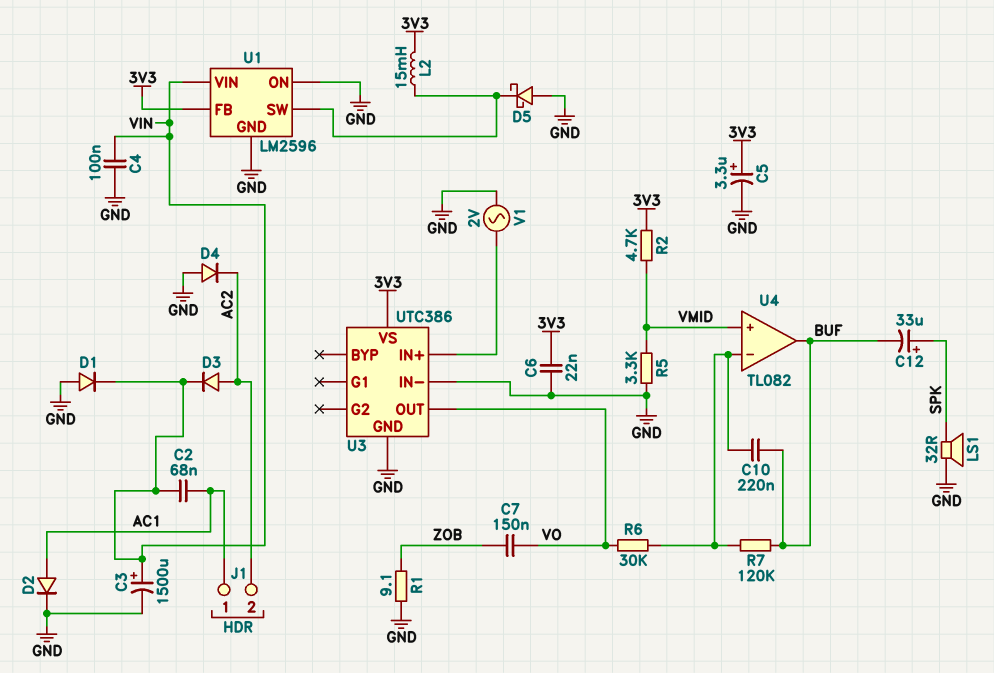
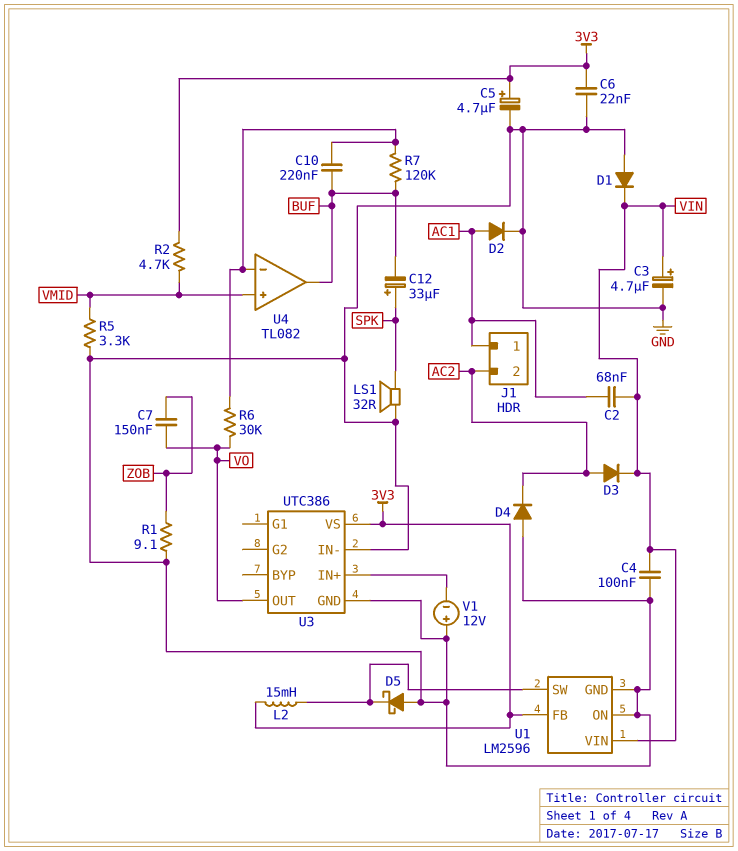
C3: 1500uF (plus VIN, minus GND) -> 4.7uF (plus VIN, minus GND)
C5: 3.3uF (plus 3V3, minus GND) -> 4.7uF (plus 3V3, minus GND)
V1: AC 2V (GND, U3/IN+) -> 12V (plus GND, minus U3/IN+)

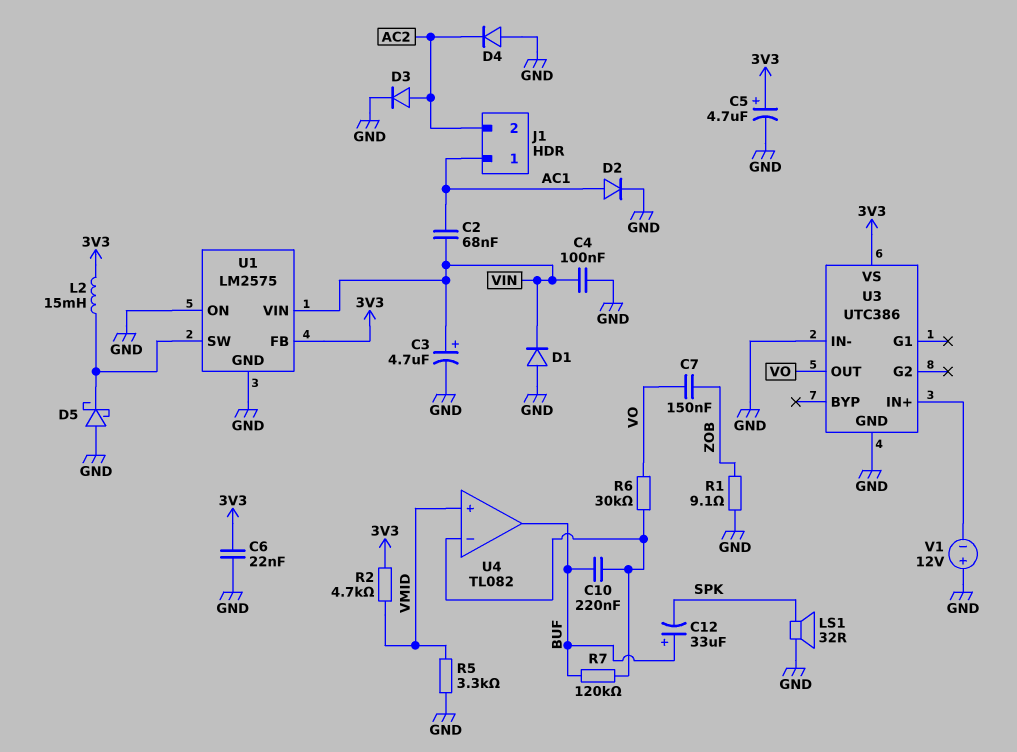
C12: 33uF (plus SPK, minus BUF) -> 33uF (plus BUF, minus SPK)
D3: diode (A AC2, K VIN) -> diode (A AC2, K GND)
U1: LM2596 -> LM2575

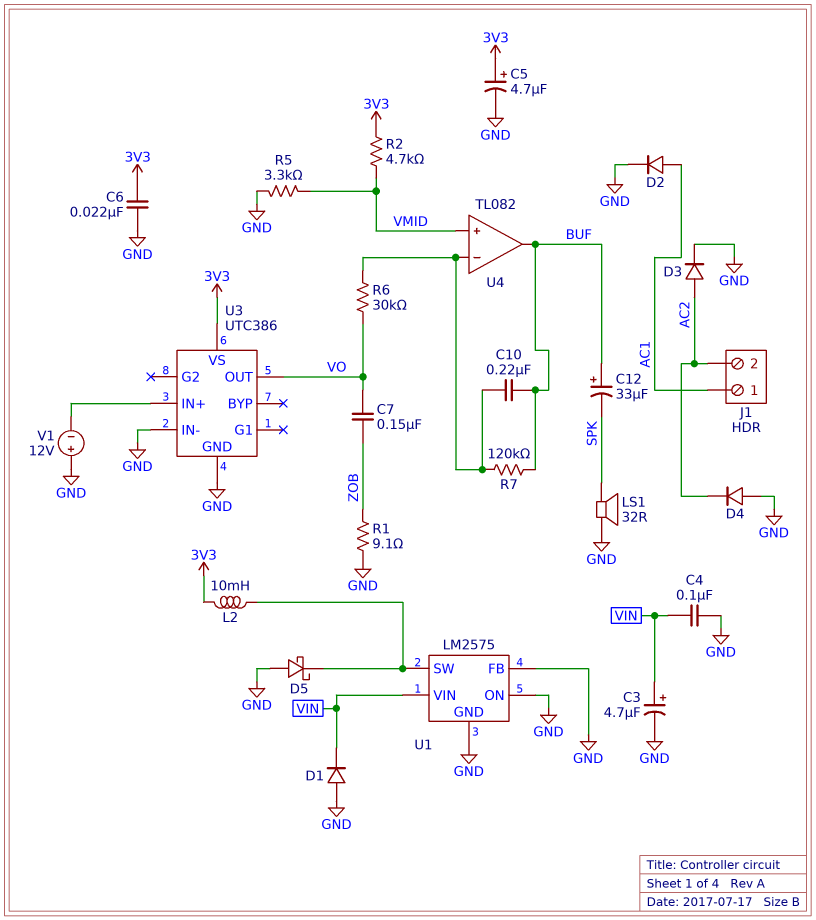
C2: 68nF (AC1, VIN) -> none
L2: 15mH (3V3, U1/SW) -> 10mH (3V3, U1/SW)
U1 pin FB: 3V3 -> GND

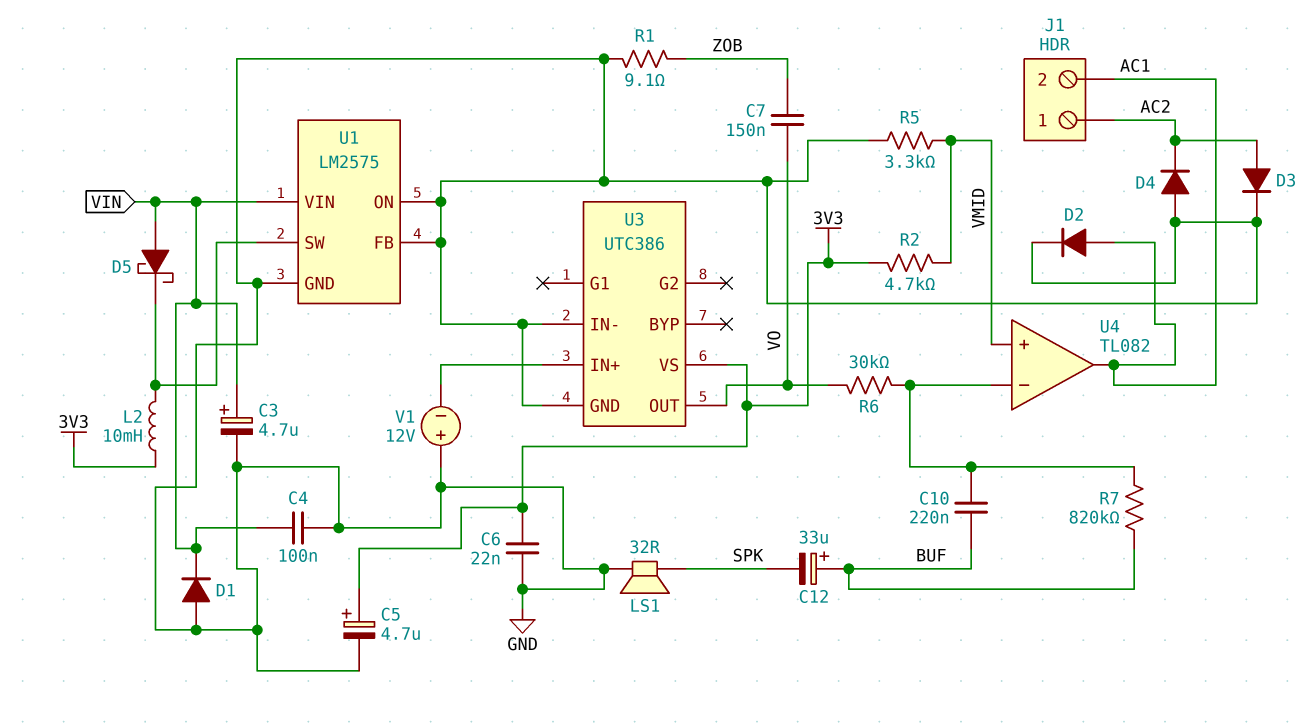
D5: schottky (A GND, K U1/SW) -> schottky (A VIN, K U1/SW)
J1 pin 1: AC1 -> AC2
J1 pin 2: AC2 -> AC1
R7: 120k (BUF, U4/in-) -> 820k (BUF, U4/in-)
U4 pin out: BUF -> AC1

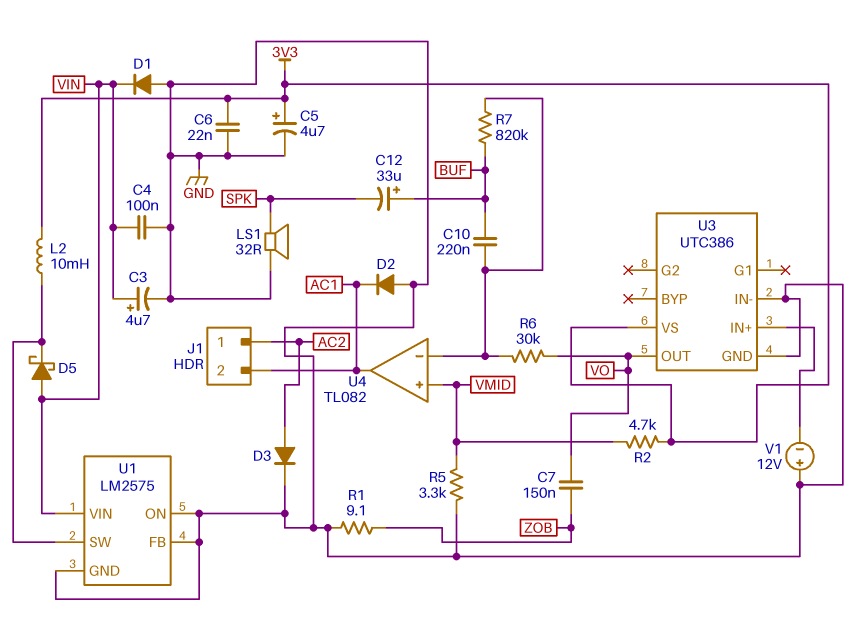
D2: diode (A AC1, K GND) -> diode (A GND, K AC1)
D4: diode (A GND, K AC2) -> none

